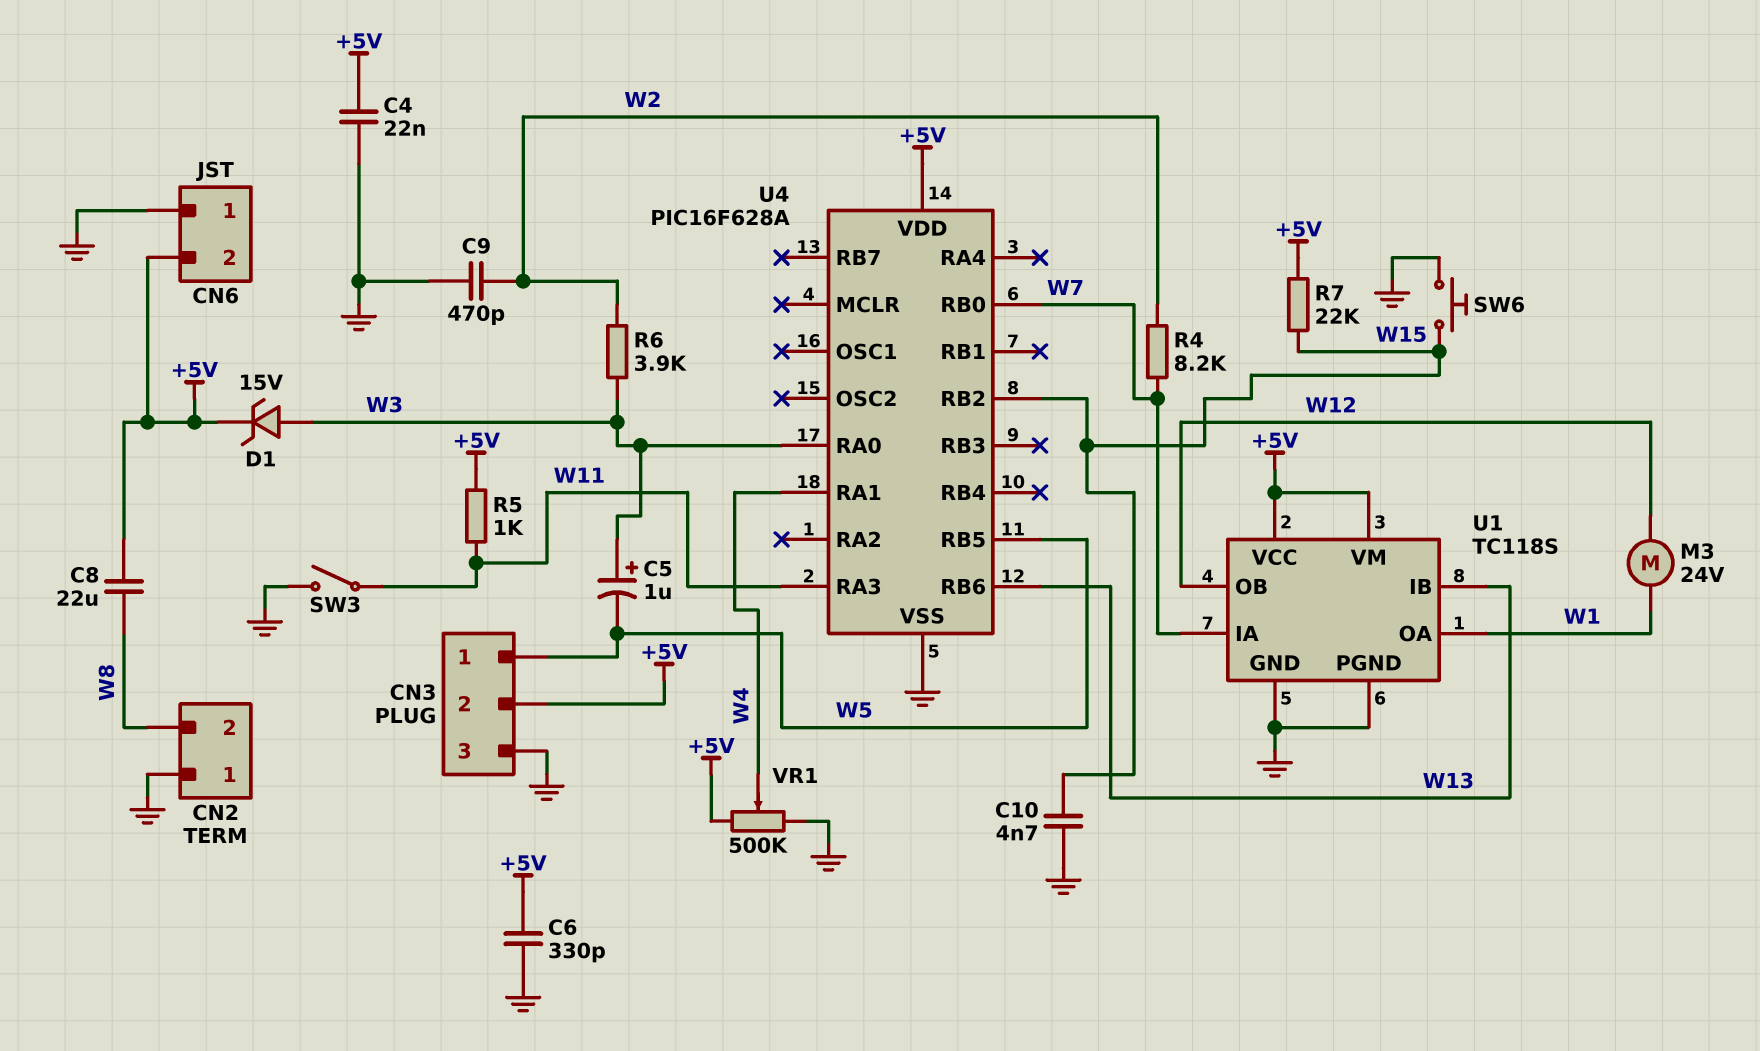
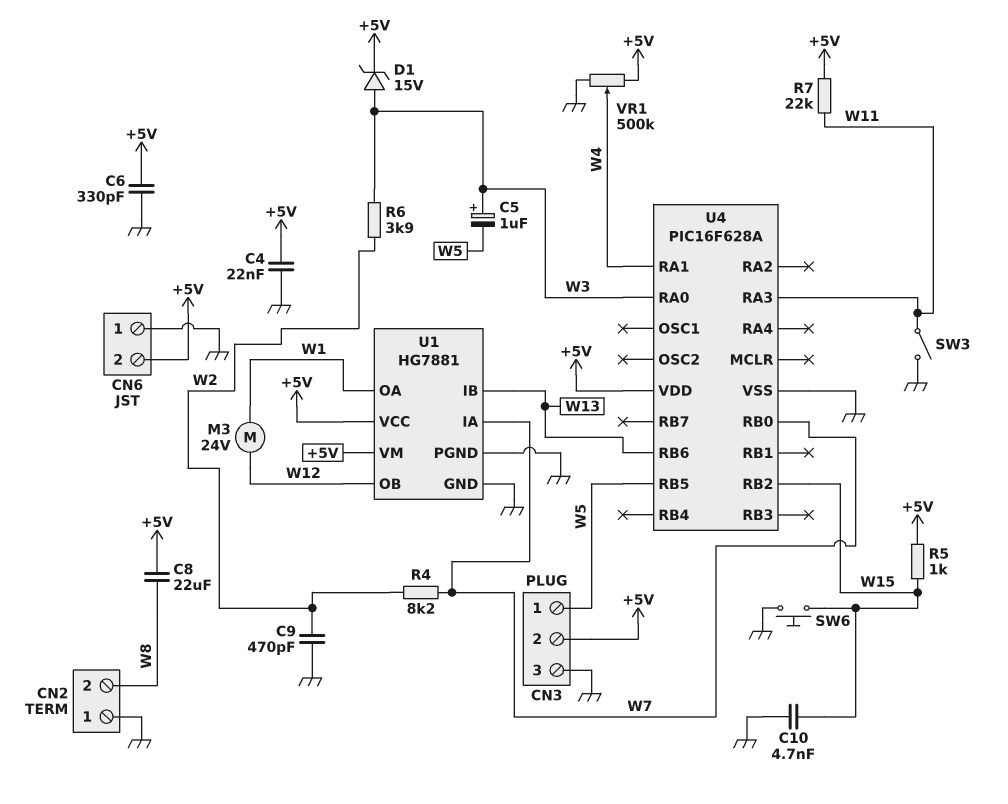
R5: 1k (+5V, W11) -> 1k (+5V, W15)
R7: 22k (+5V, W15) -> 22k (+5V, W11)
U1: TC118S -> HG7881

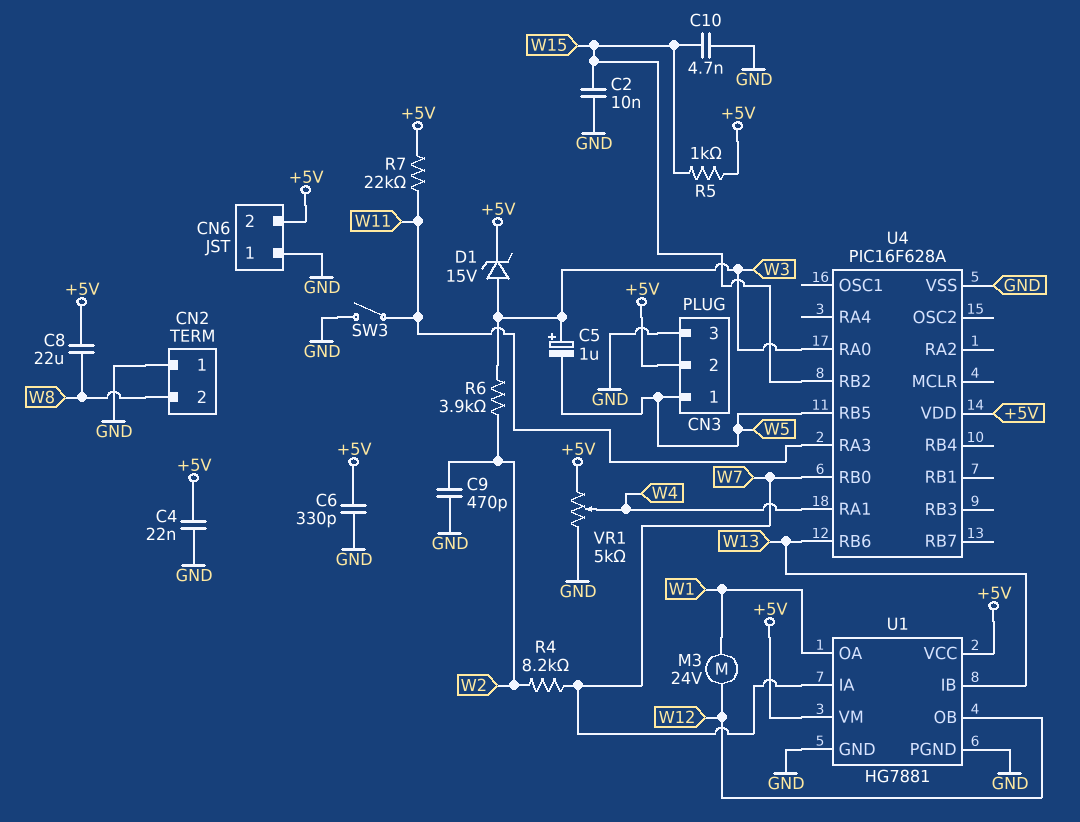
C2: none -> 10nF (GND, W15)
SW6: button (GND, W15) -> none
VR1: 500k (+5V, GND, wiper W4) -> 5k (+5V, GND, wiper W4)

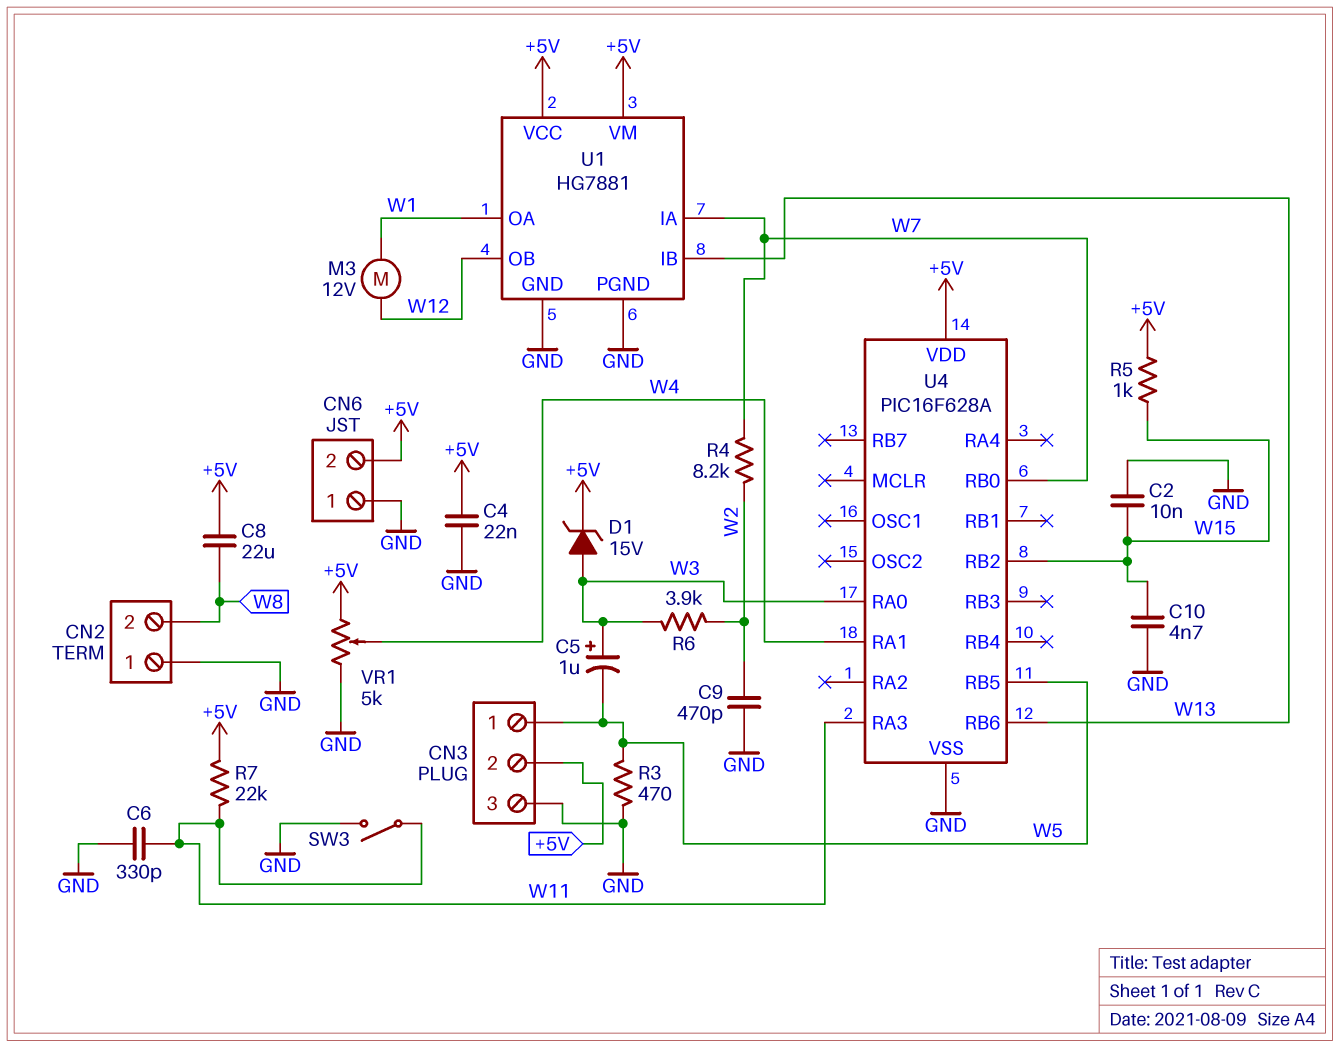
C6: 330pF (+5V, GND) -> 330pF (GND, W11)
M3: motor 24V (W1, W12) -> motor 12V (W1, W12)
R3: none -> 470 (GND, W5)

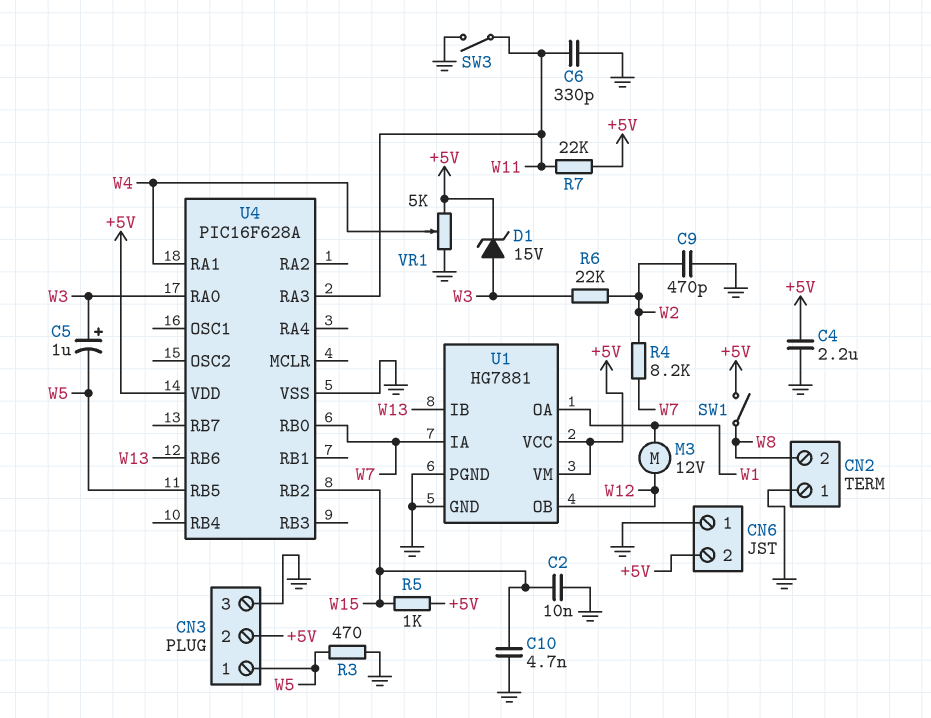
C4: 22nF (+5V, GND) -> 2.2uF (+5V, GND)
C8: 22uF (+5V, W8) -> none
R6: 3.9k (W2, W3) -> 22k (W2, W3)
SW1: none -> switch (+5V, W8)

